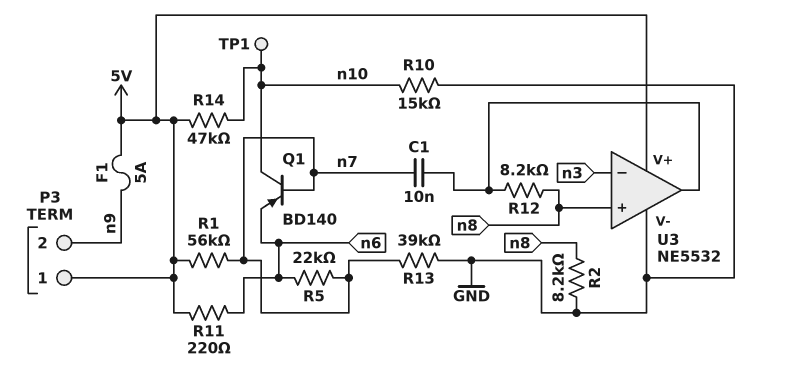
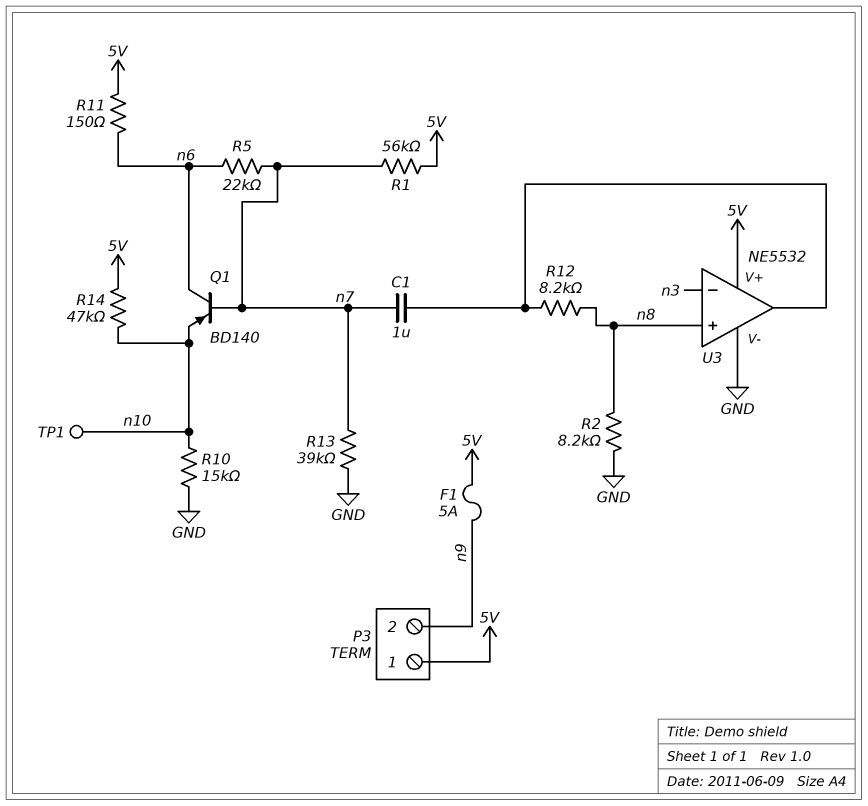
C1: 10nF (U3/out, n7) -> 1uF (U3/out, n7)
Q1: PNP BD140 (B n7, C n10, E n6) -> PNP BD140 (B n7, C n6, E n10)
R11: 220 (5V, n6) -> 150 (5V, n6)

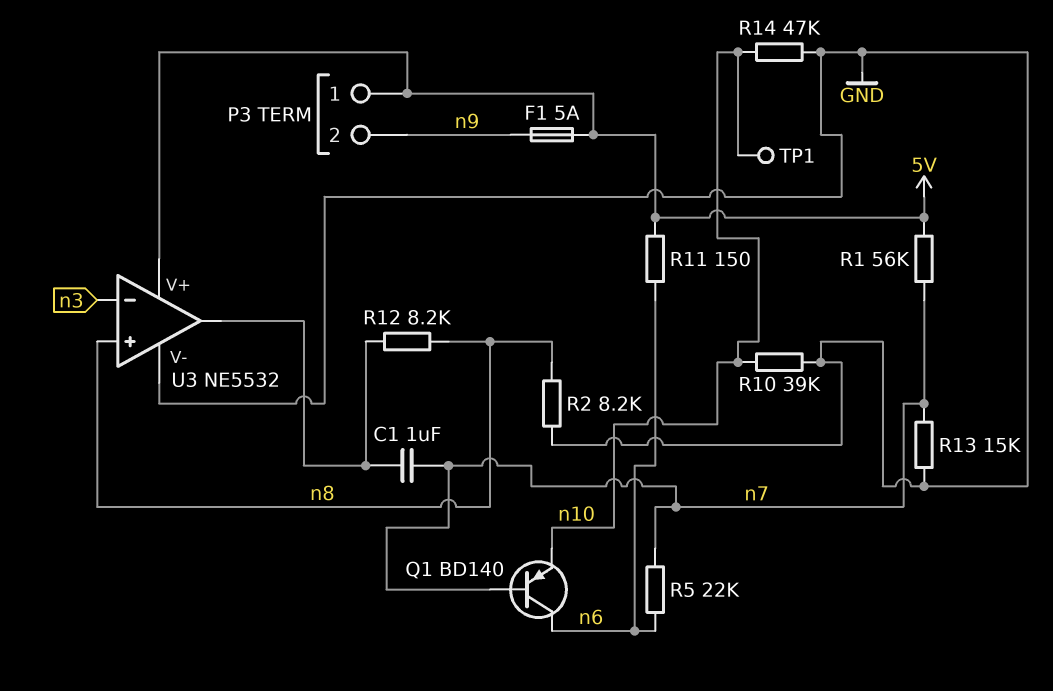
R10: 15k (GND, n10) -> 39k (GND, n10)
R13: 39k (GND, n7) -> 15k (GND, n7)
R14: 47k (5V, n10) -> 47k (GND, n10)

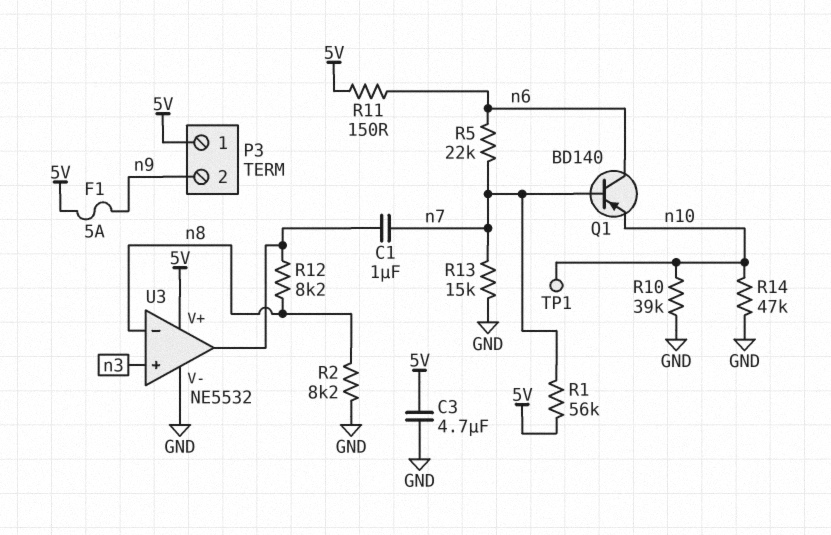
C3: none -> 4.7uF (5V, GND)
U3 pin in+: n8 -> n3
U3 pin in-: n3 -> n8

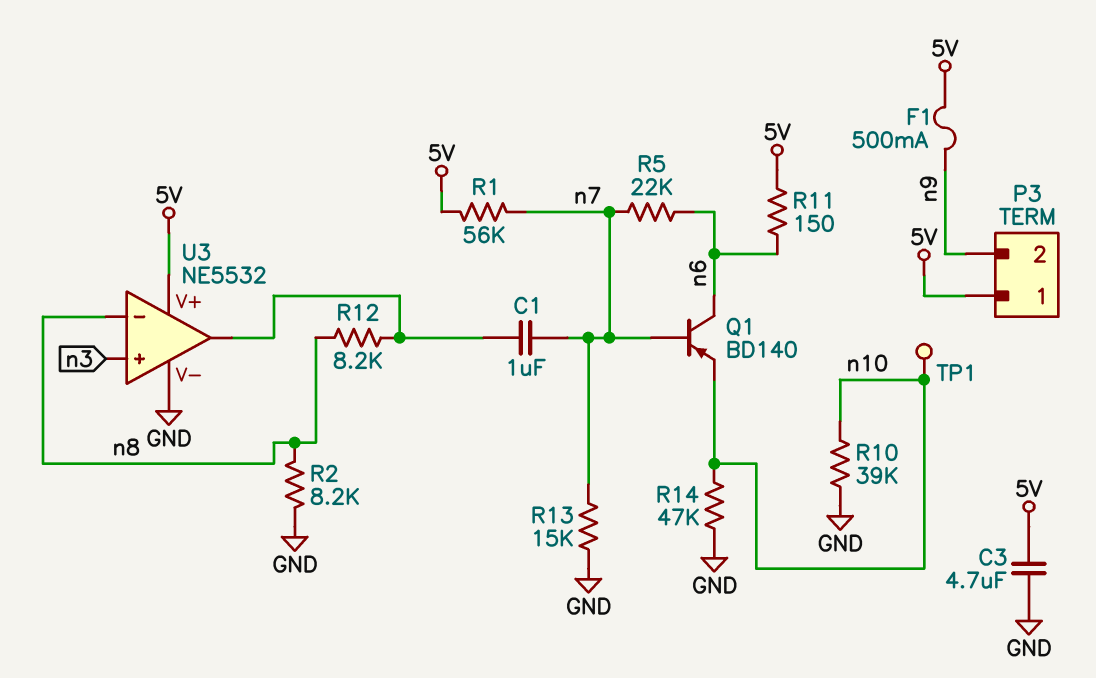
F1: 5A (5V, n9) -> 500mA (5V, n9)

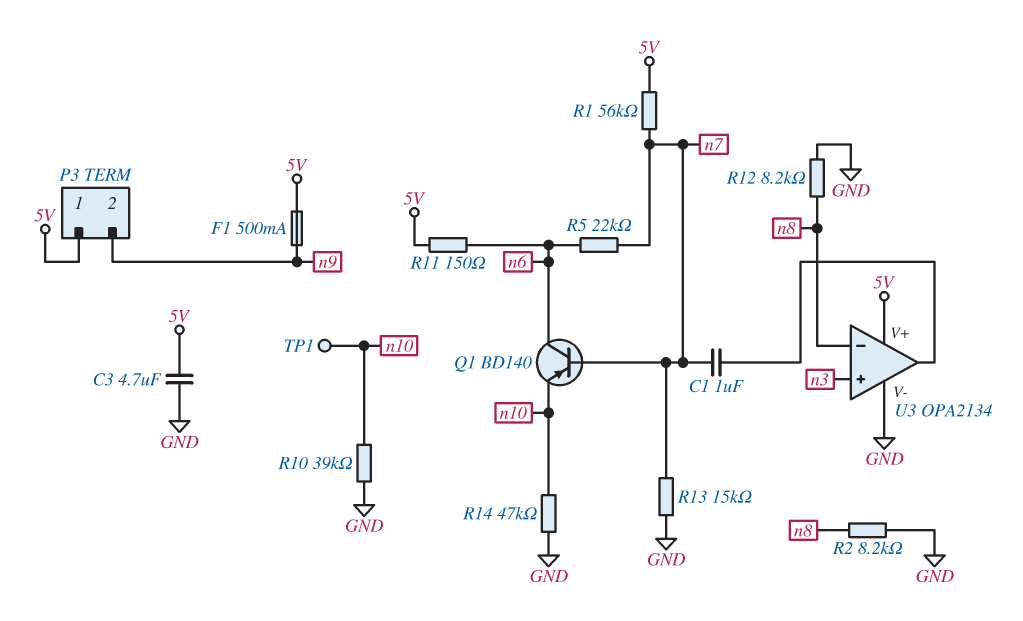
R12: 8.2k (U3/out, n8) -> 8.2k (GND, n8)
U3: NE5532 -> OPA2134

